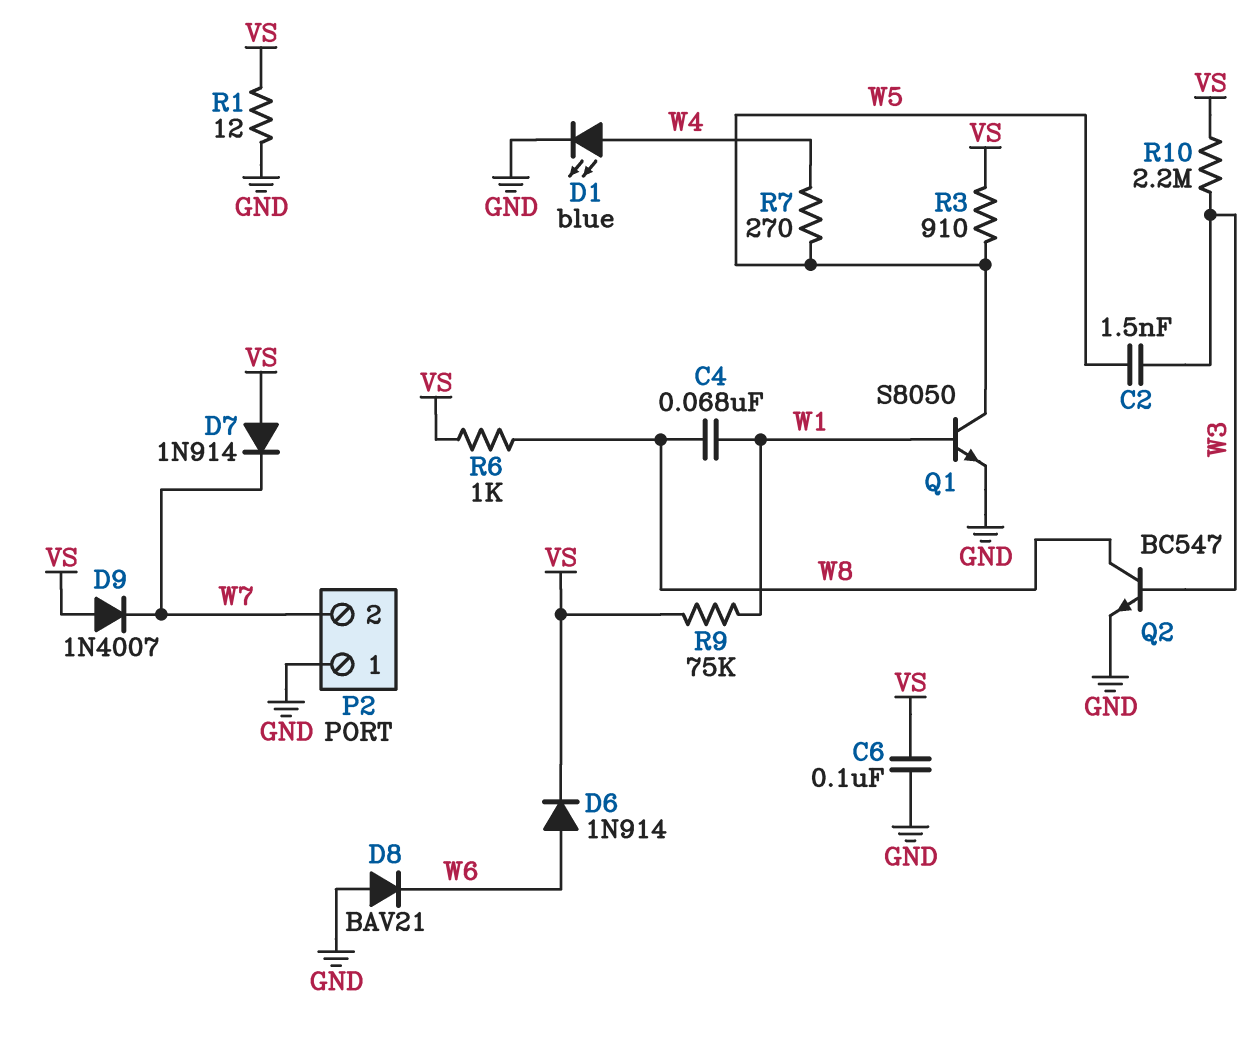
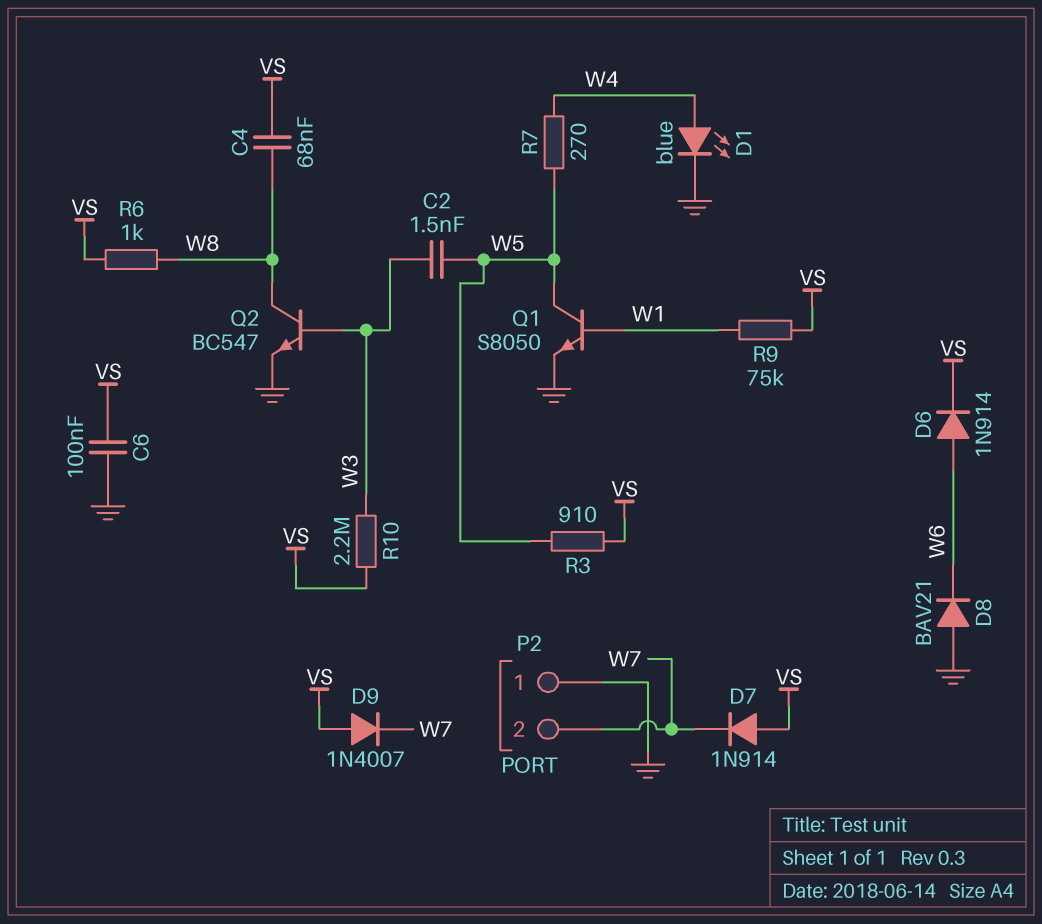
C4: 68nF (W1, W8) -> 68nF (VS, W8)
R1: 12 (GND, VS) -> none

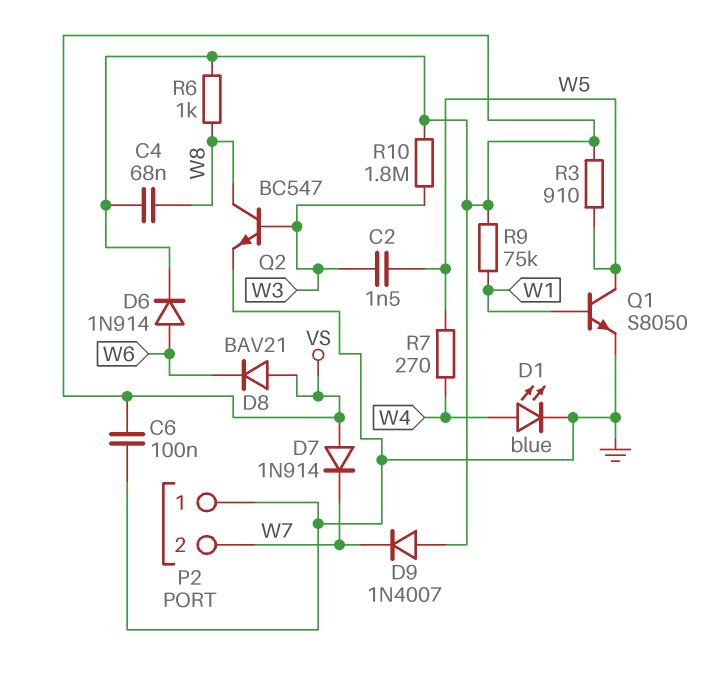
D8: diode BAV21 (A GND, K W6) -> diode BAV21 (A VS, K W6)
R10: 2.2M (VS, W3) -> 1.8M (VS, W3)

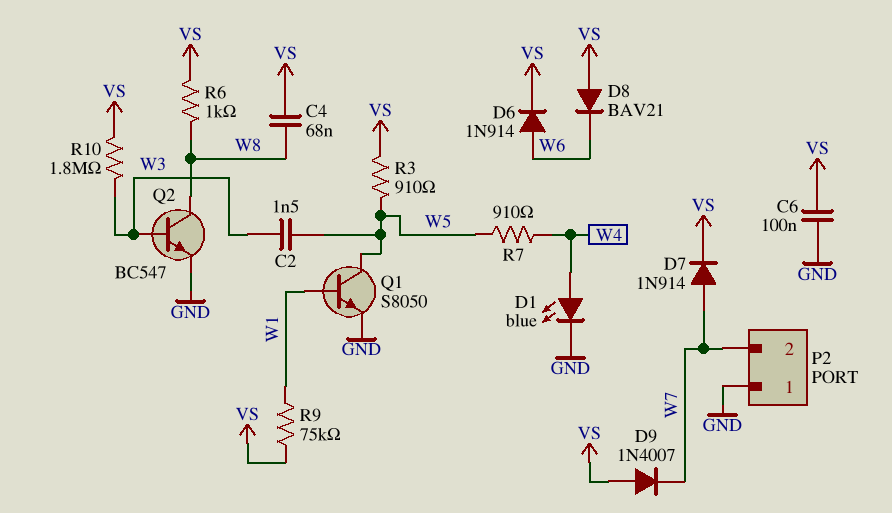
D7: diode 1N914 (A VS, K W7) -> diode 1N914 (A W7, K VS)
R7: 270 (W4, W5) -> 910 (W4, W5)

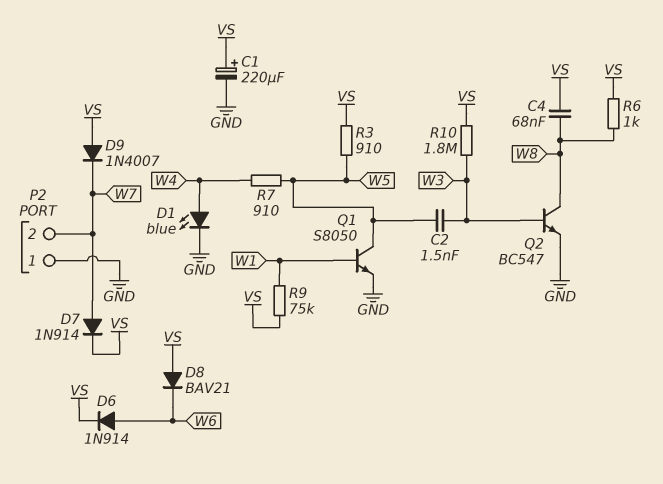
C1: none -> 220uF (plus VS, minus GND)
C6: 100nF (GND, VS) -> none

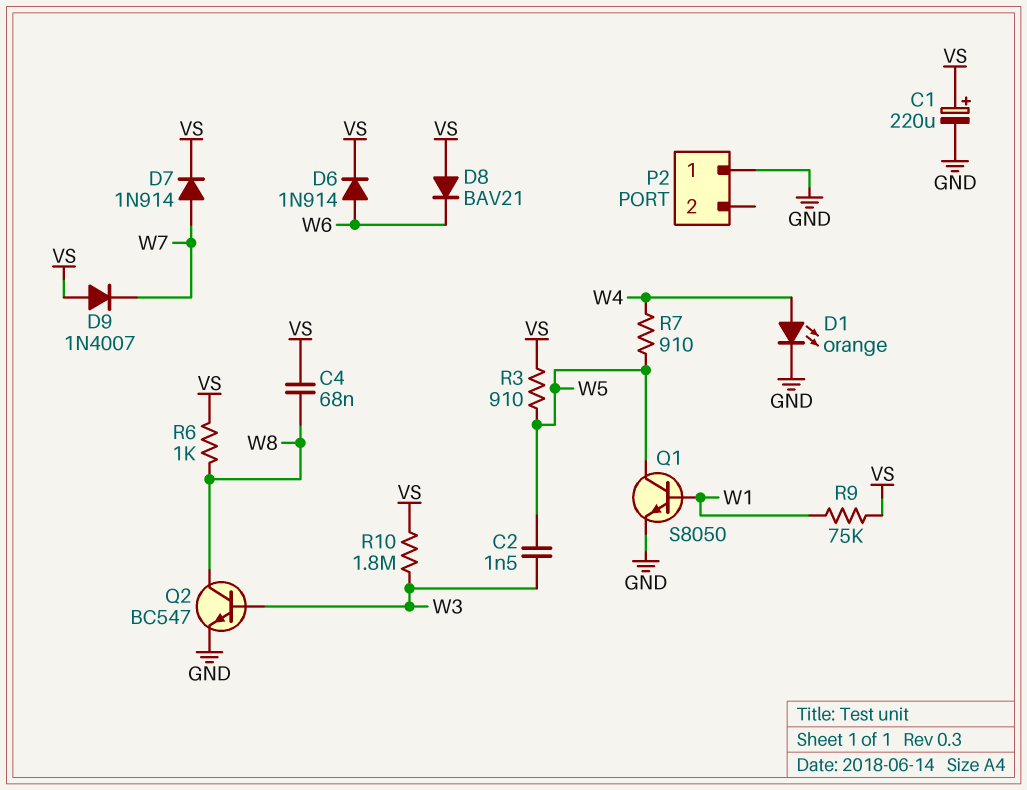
D1: LED blue (A W4, K GND) -> LED orange (A W4, K GND)
P2 pin 2: W7 -> none

